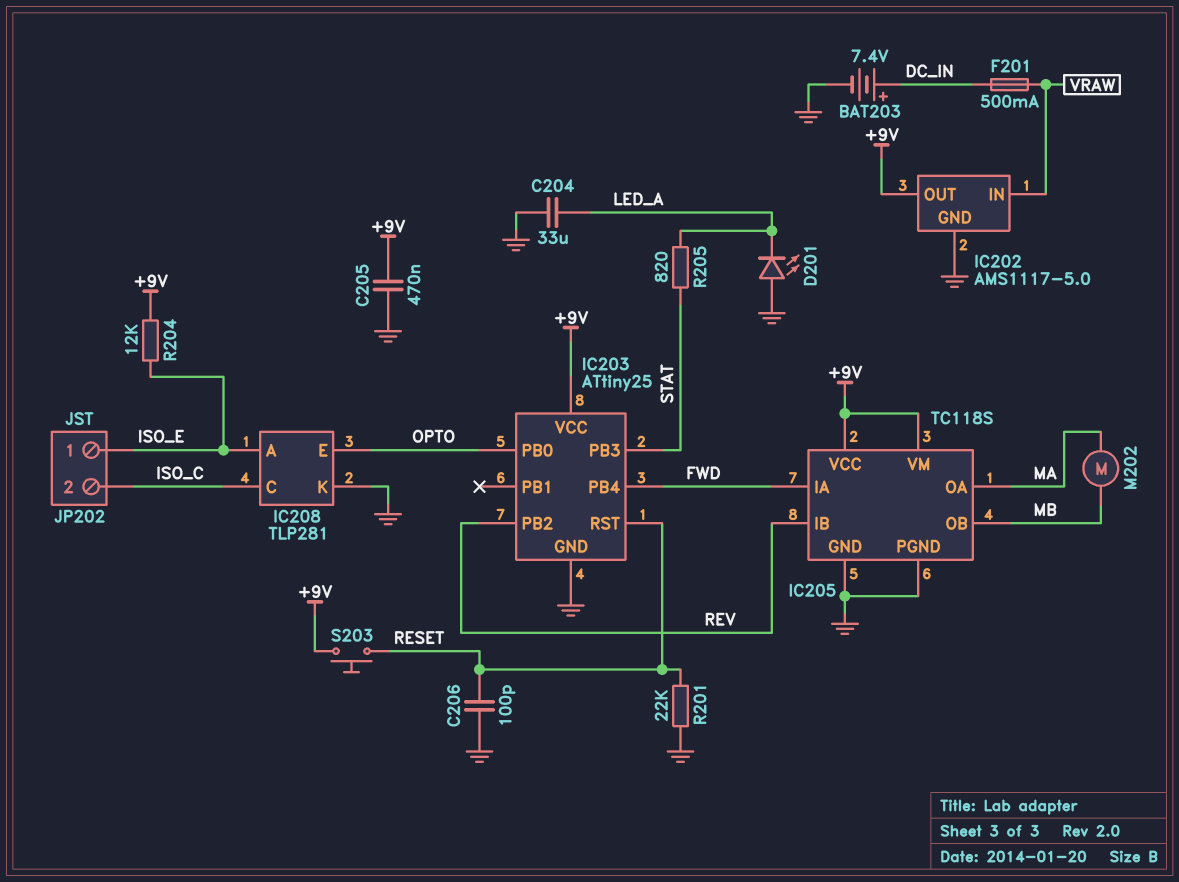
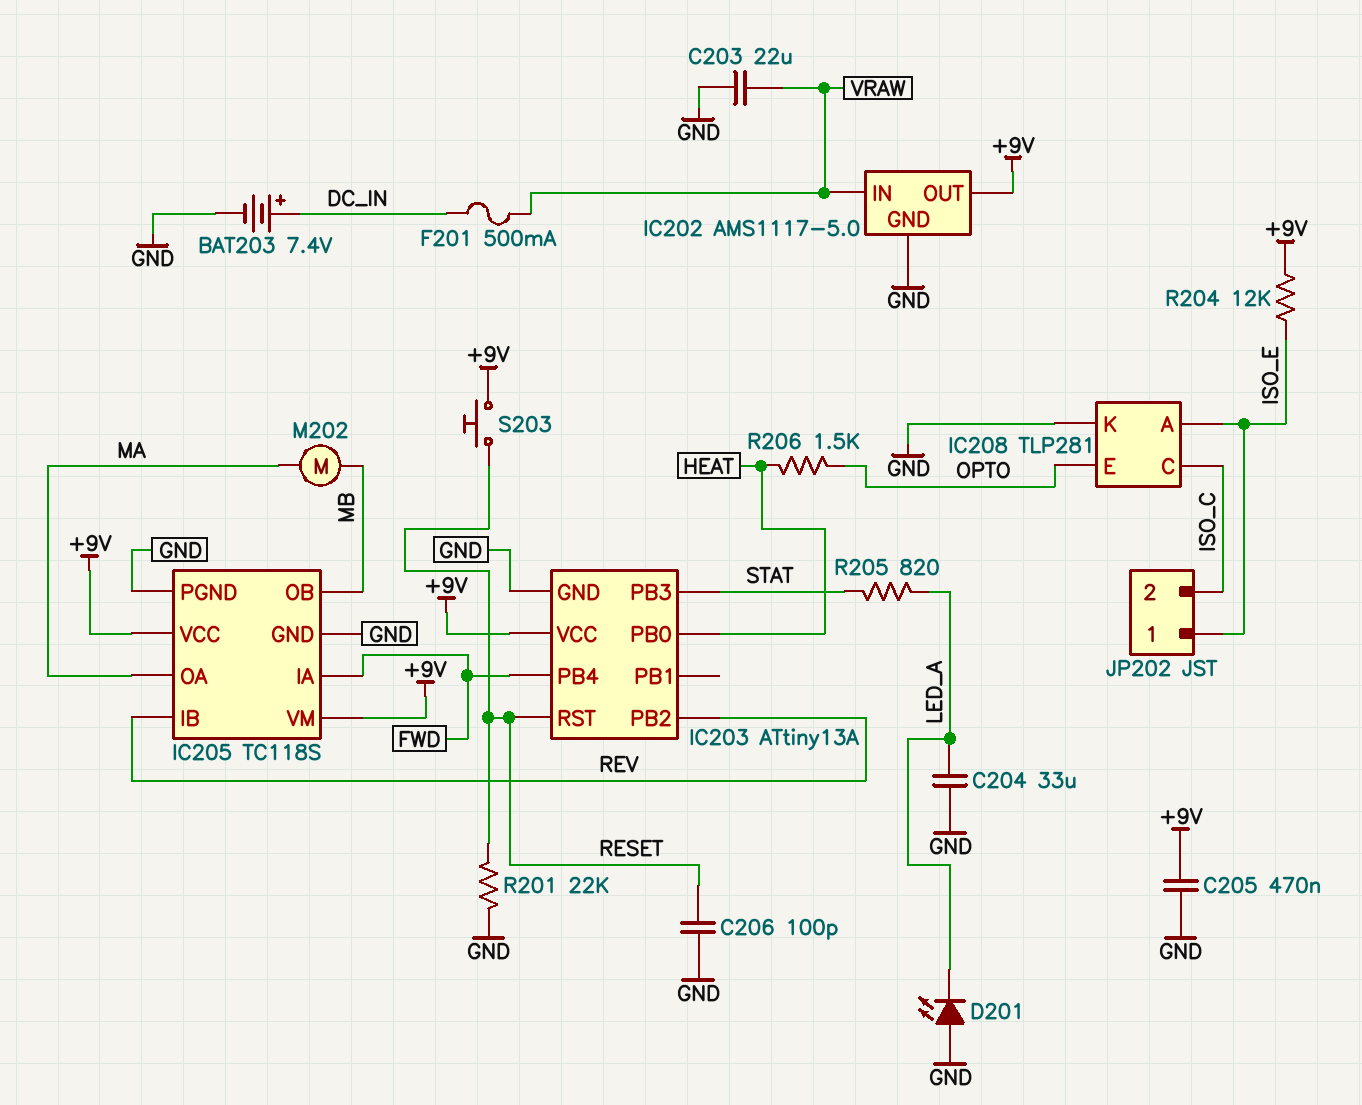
C203: none -> 22uF (GND, VRAW)
IC203: ATtiny25 -> ATtiny13A
IC203 pin PB0: OPTO -> HEAT
R206: none -> 1.5k (HEAT, OPTO)

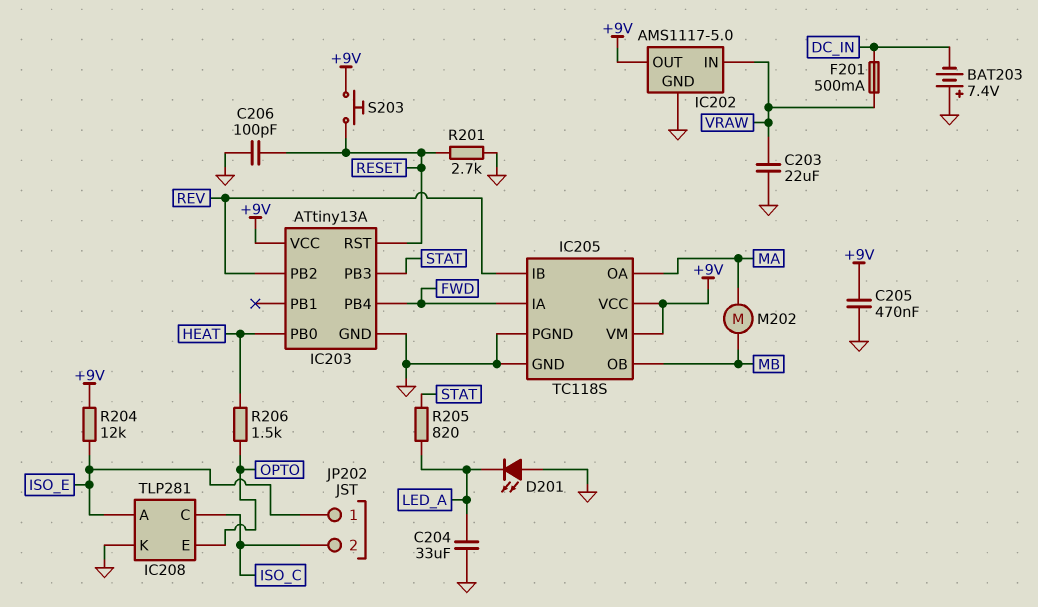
BAT203: 7.4V (plus DC_IN, minus GND) -> 7.4V (plus GND, minus DC_IN)
R201: 22k (GND, RESET) -> 2.7k (GND, RESET)

